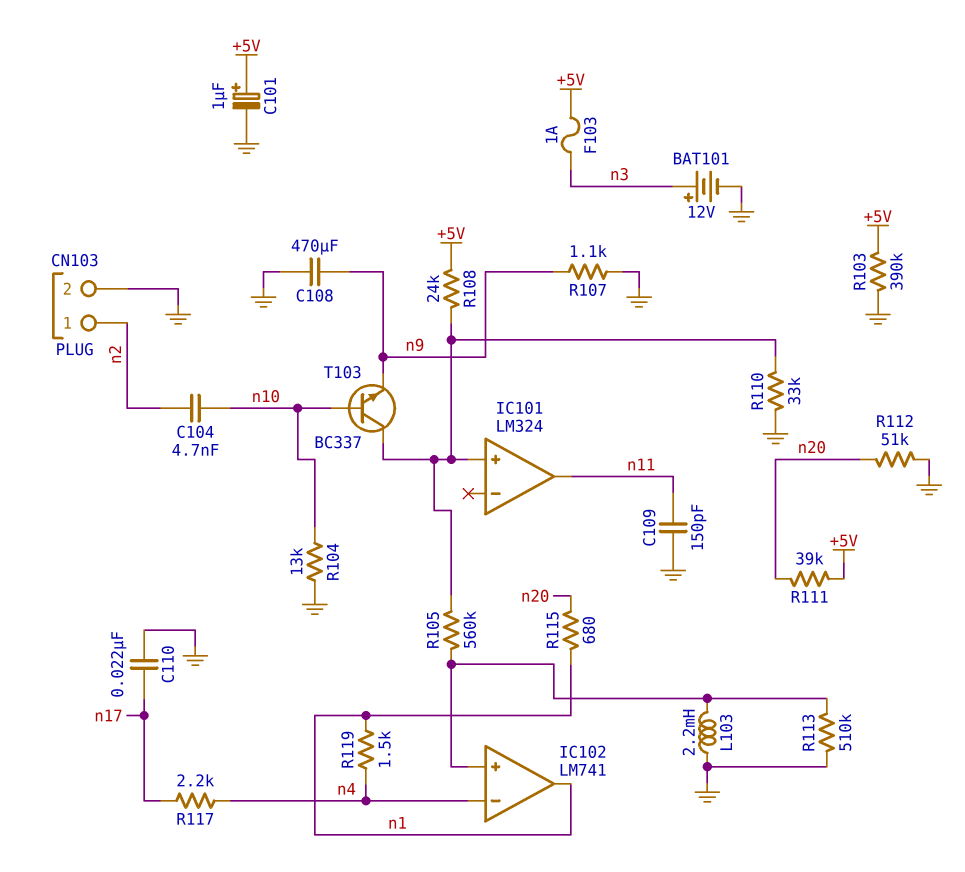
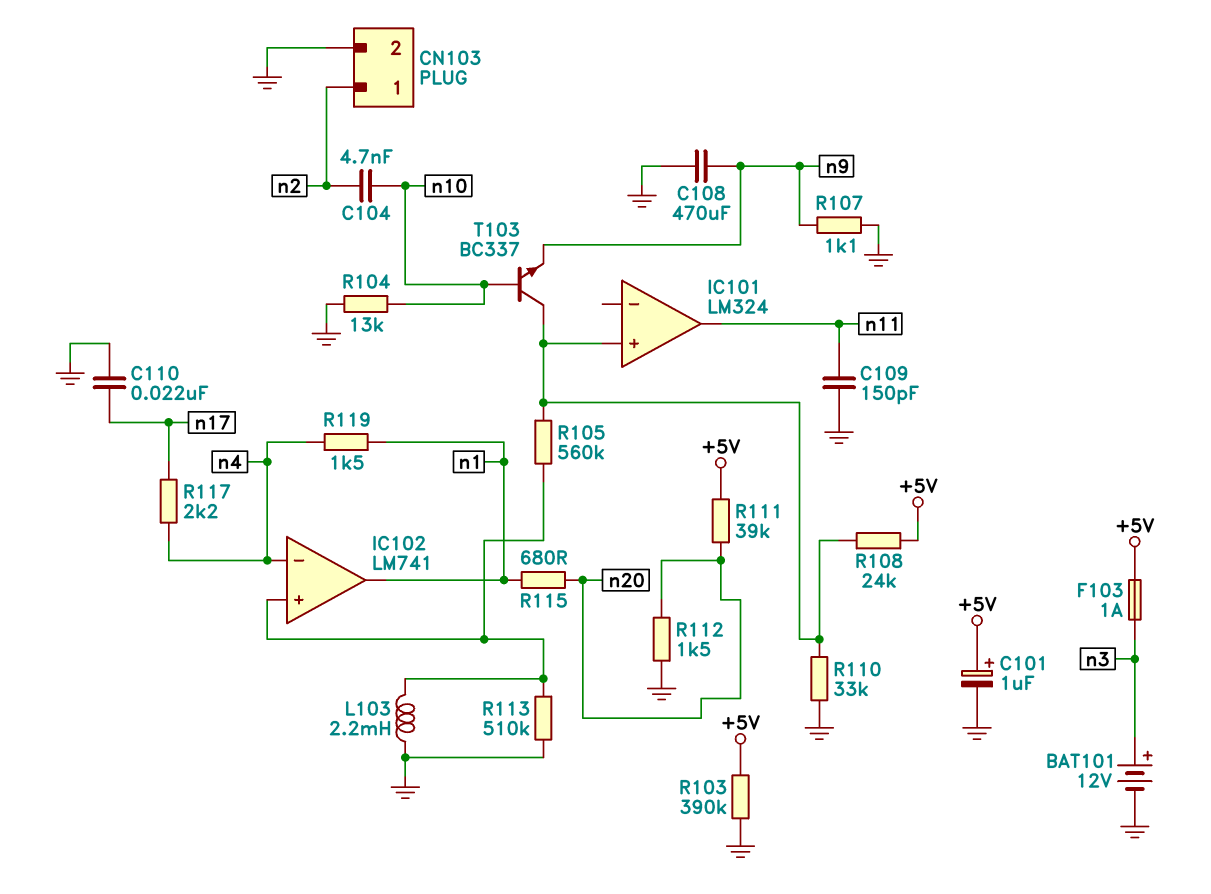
R112: 51k (GND, n20) -> 1.5k (GND, n20)

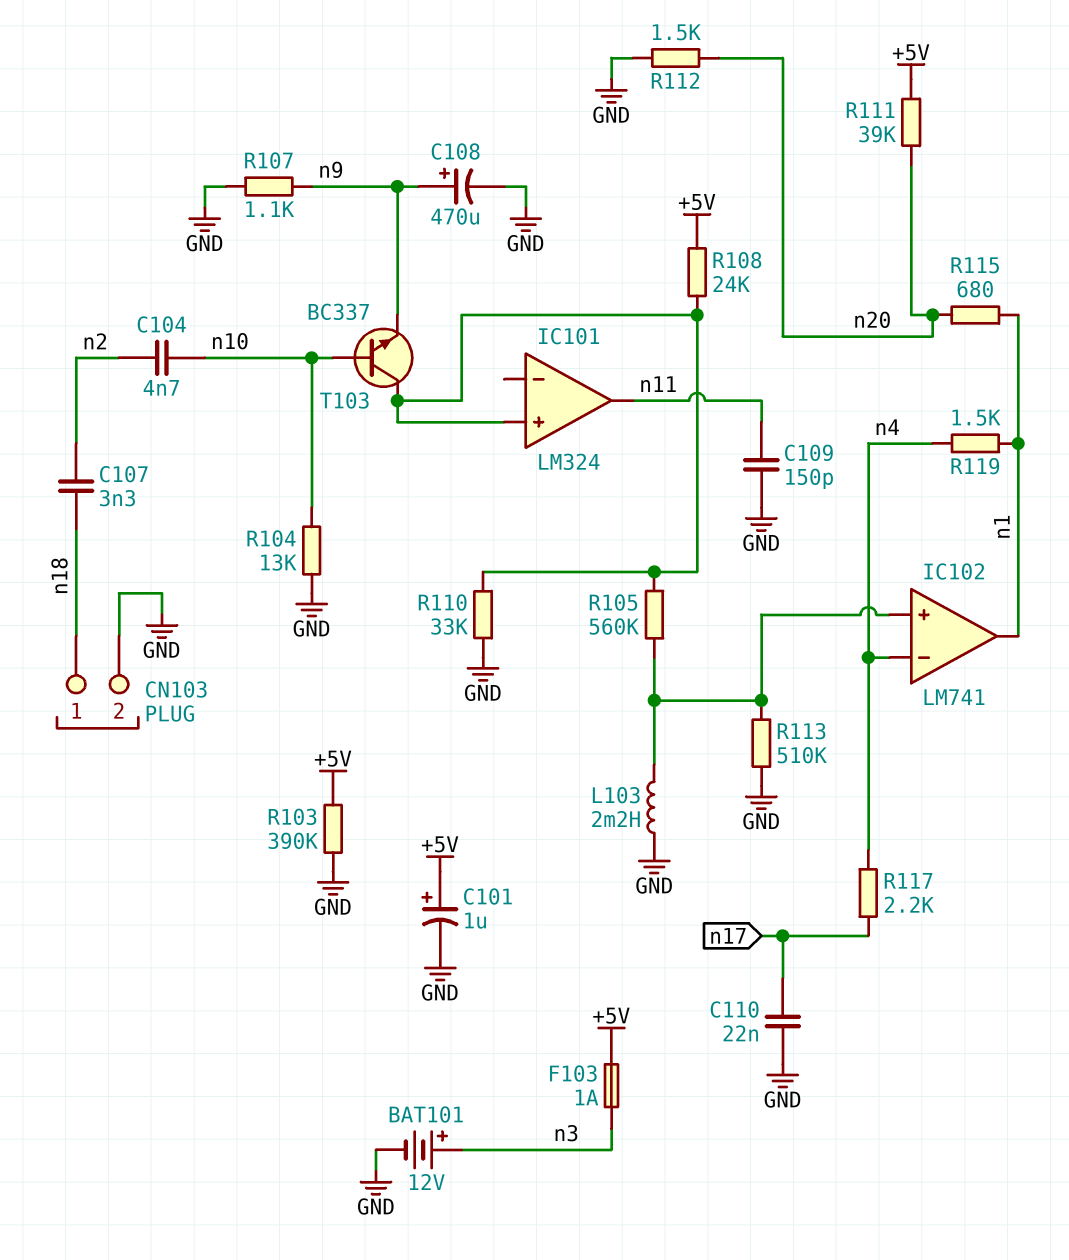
C107: none -> 3.3nF (n2, n18)
C108: 470uF (GND, n9) -> 470uF (plus n9, minus GND)
CN103 pin 1: n2 -> n18

